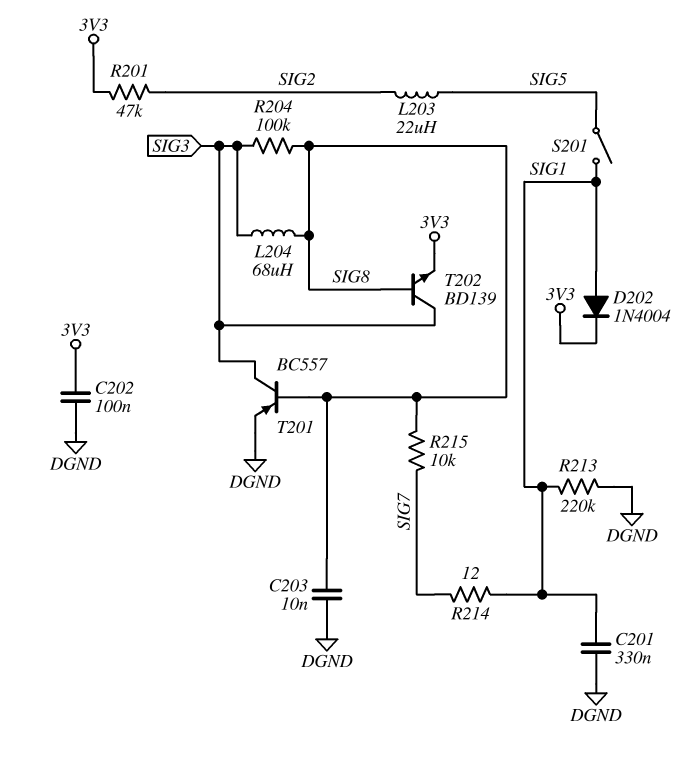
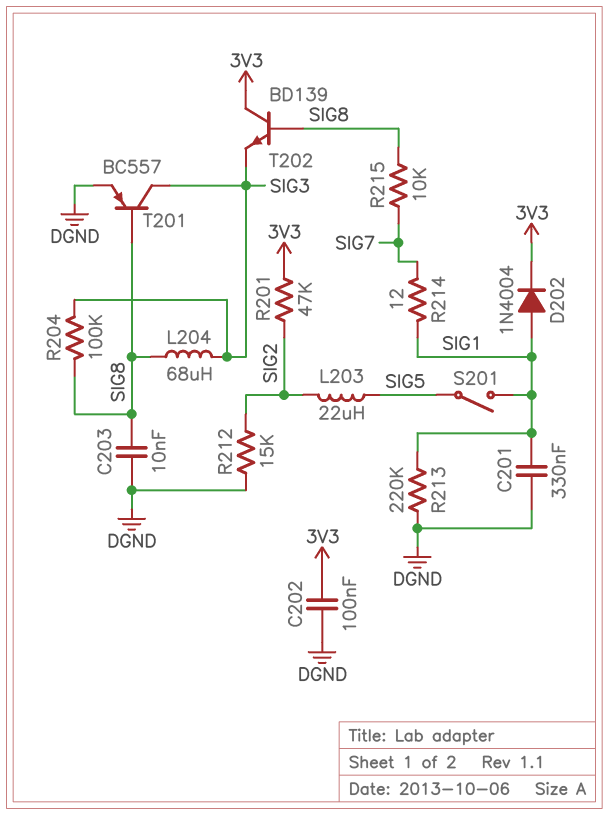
R212: none -> 15k (DGND, SIG2)
T202: NPN BD139 (B SIG8, C SIG3, E 3V3) -> NPN BD139 (B SIG8, C 3V3, E SIG3)

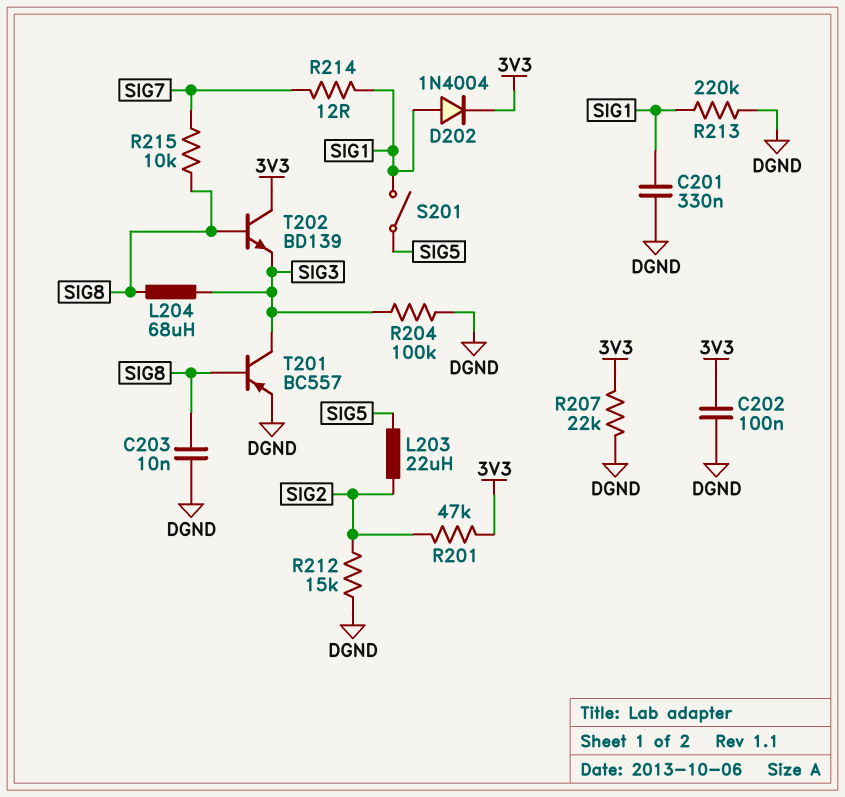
R204: 100k (SIG3, SIG8) -> 100k (DGND, SIG3)
R207: none -> 22k (3V3, DGND)

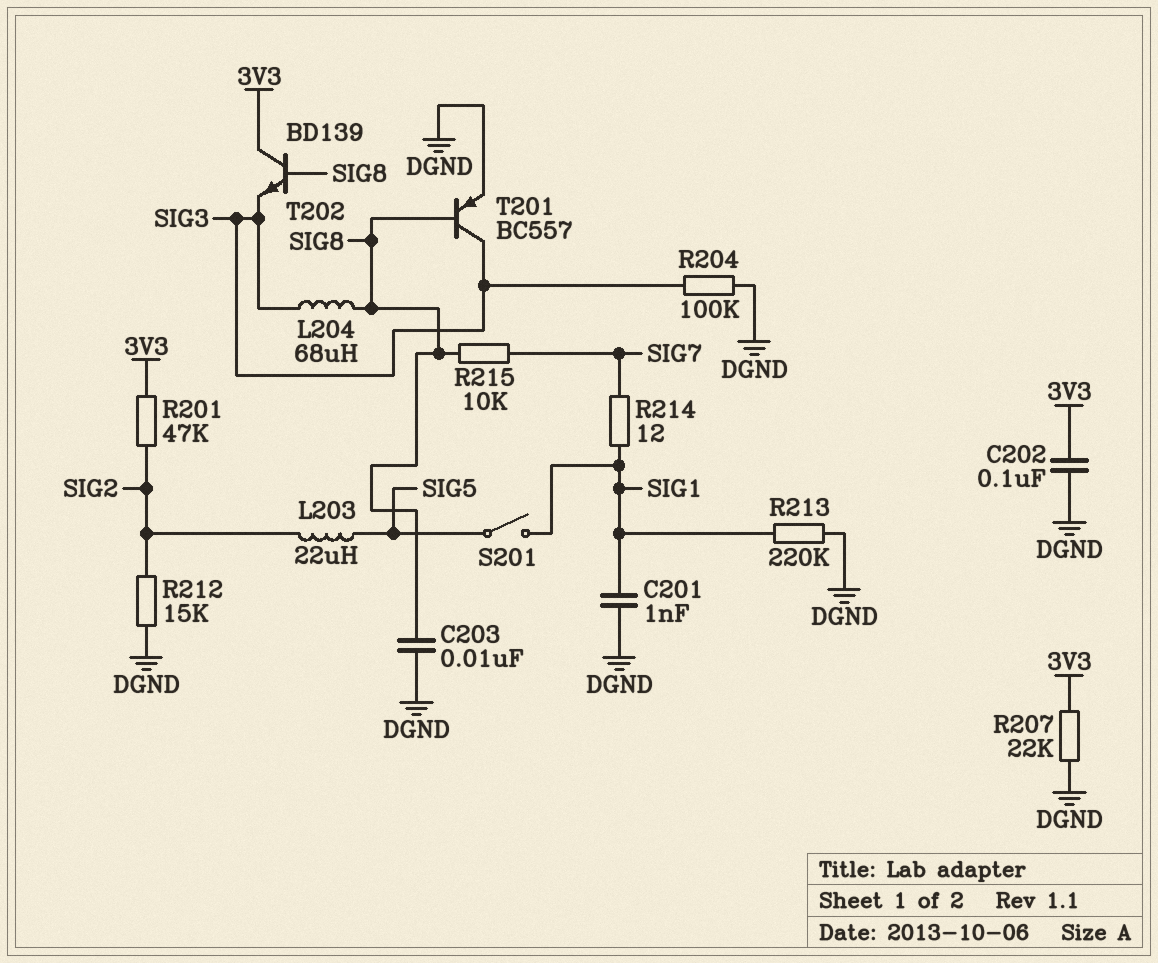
C201: 330nF (DGND, SIG1) -> 1nF (DGND, SIG1)
D202: diode 1N4004 (A SIG1, K 3V3) -> none

